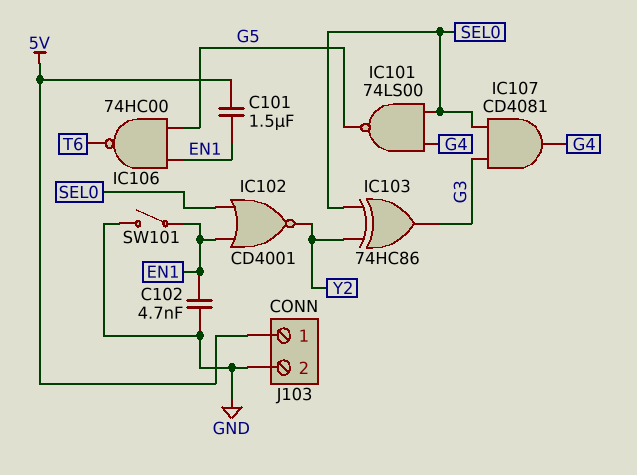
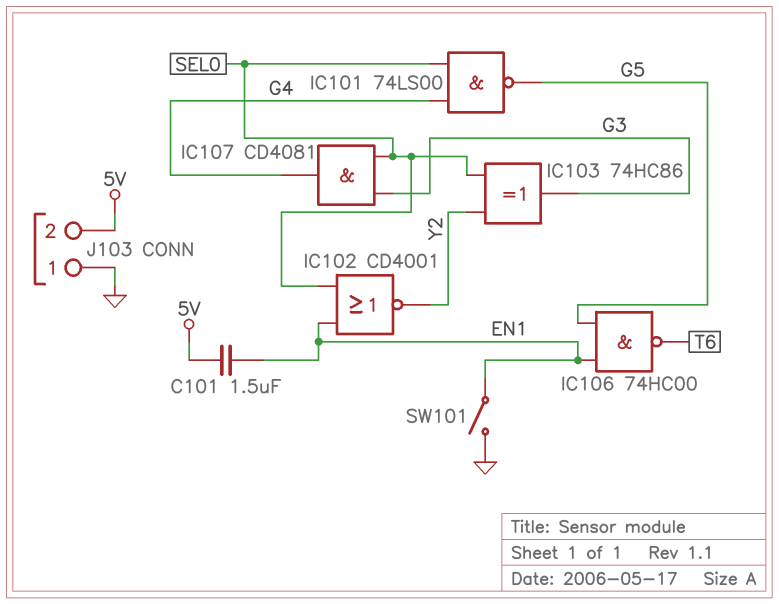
C102: 4.7nF (EN1, GND) -> none
J103 pin 1: 5V -> GND
J103 pin 2: GND -> 5V

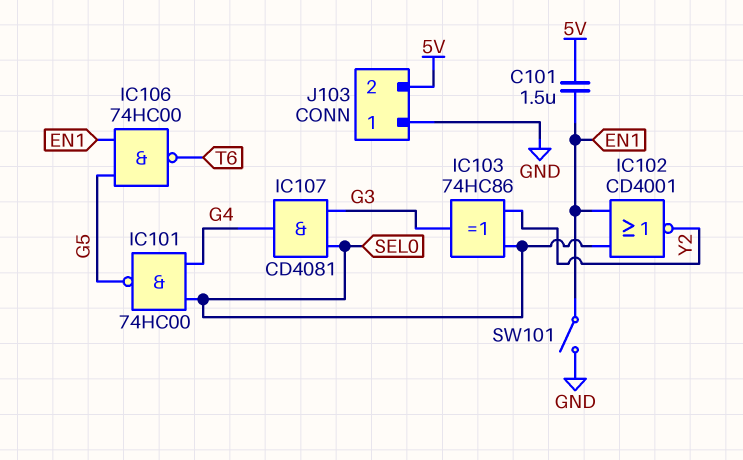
IC101: NAND 74LS00 (in G4, in SEL0, out G5) -> NAND 74HC00 (in G4, in SEL0, out G5)

